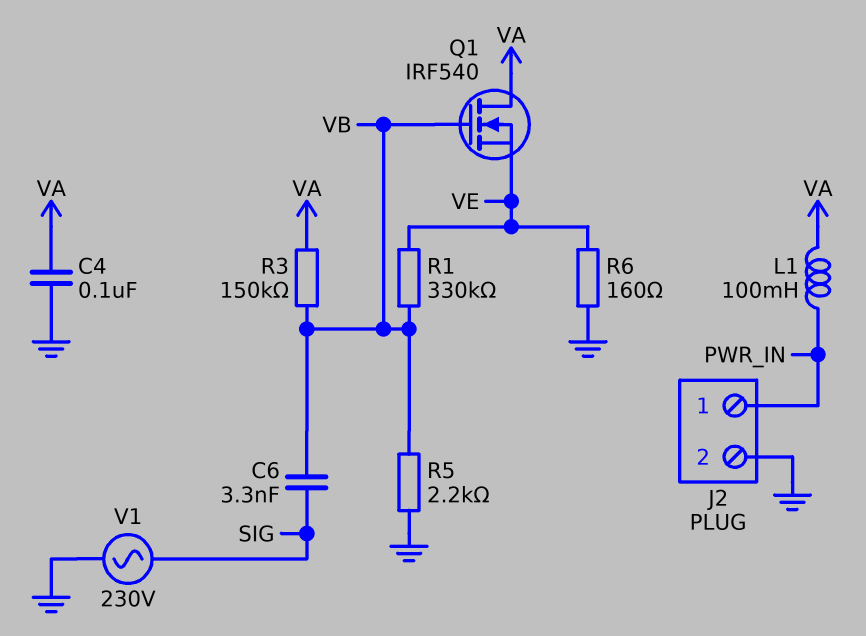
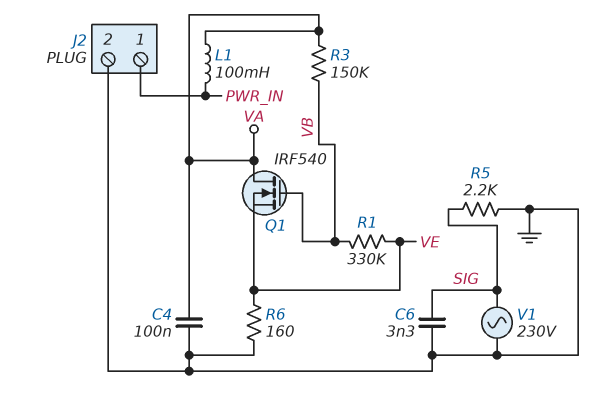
C6: 3.3nF (SIG, VB) -> 3.3nF (GND, SIG)
R5: 2.2k (GND, VB) -> 2.2k (GND, SIG)

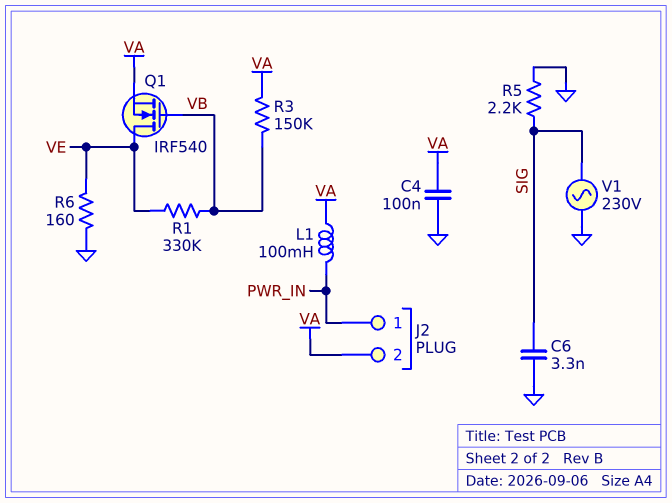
J2 pin 2: GND -> VA
Q1: NMOS IRF540 (G VB, D VA, S VE) -> NMOS IRF540 (G VB, D VE, S VA)

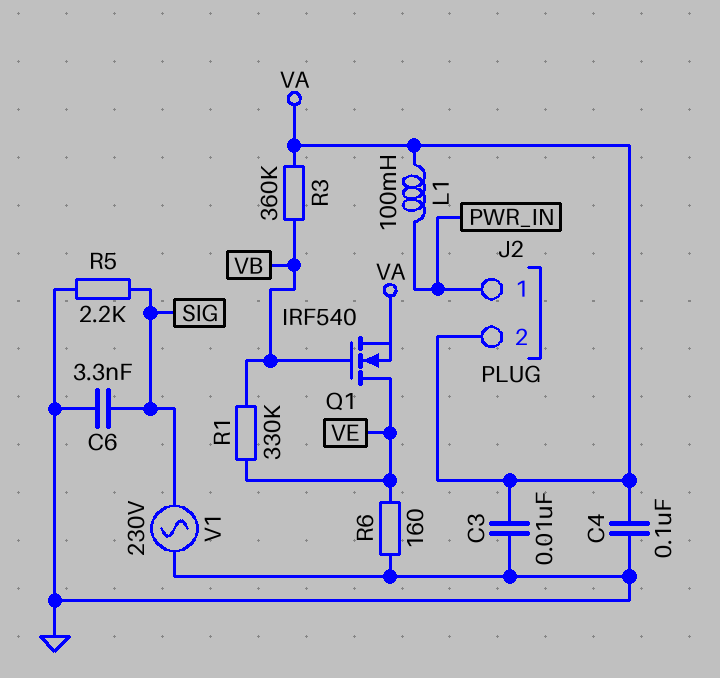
C3: none -> 10nF (GND, VA)
R3: 150k (VA, VB) -> 360k (VA, VB)

